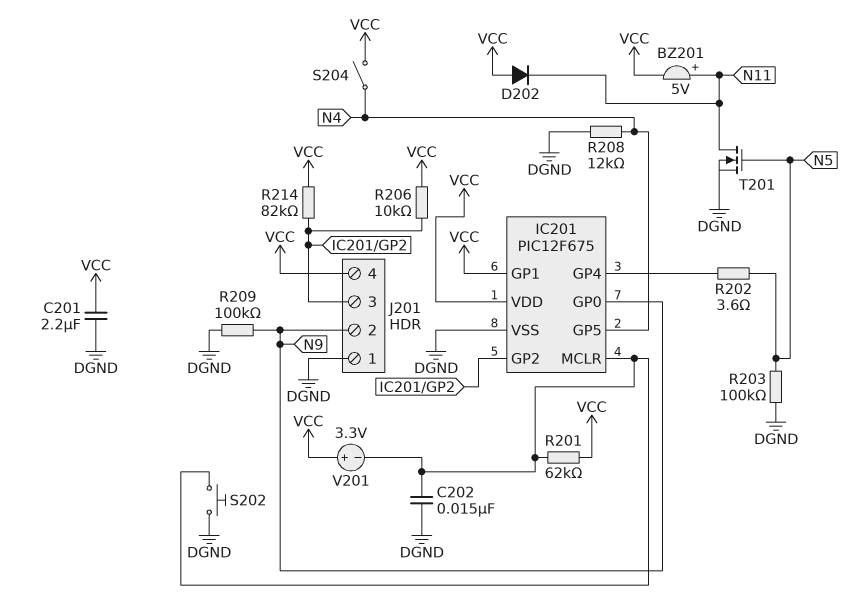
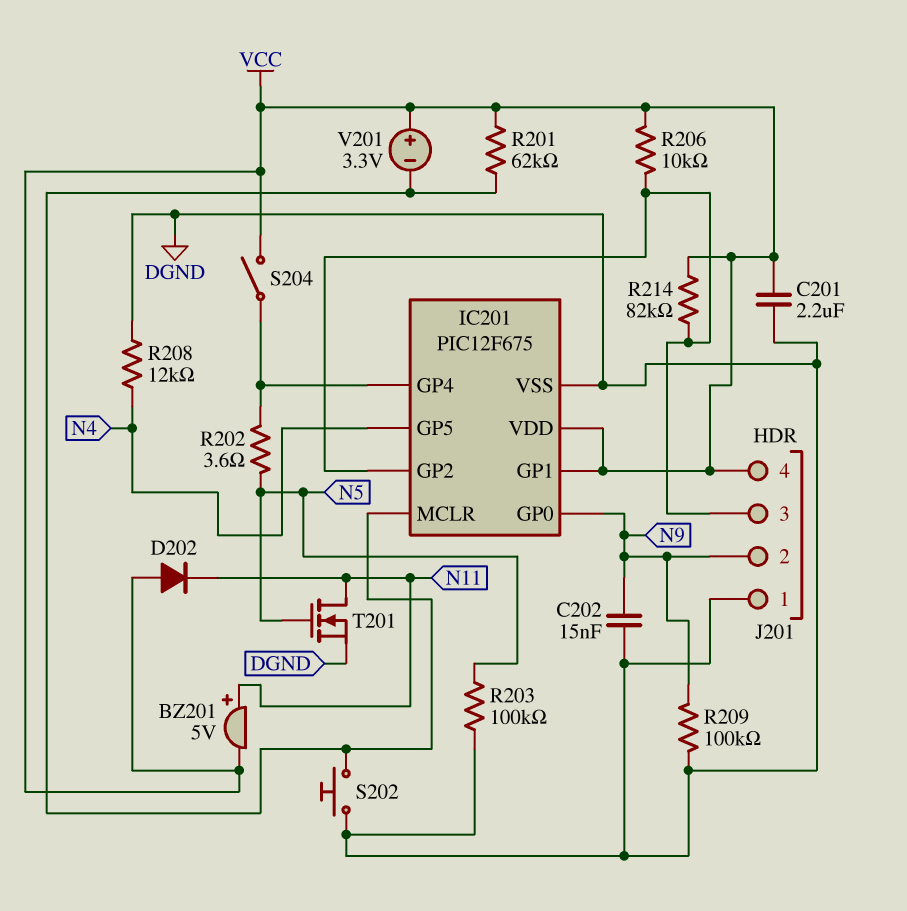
C202: 15nF (DGND, IC201/MCLR) -> 15nF (DGND, N9)
S204: switch (N4, VCC) -> switch (IC201/GP4, VCC)

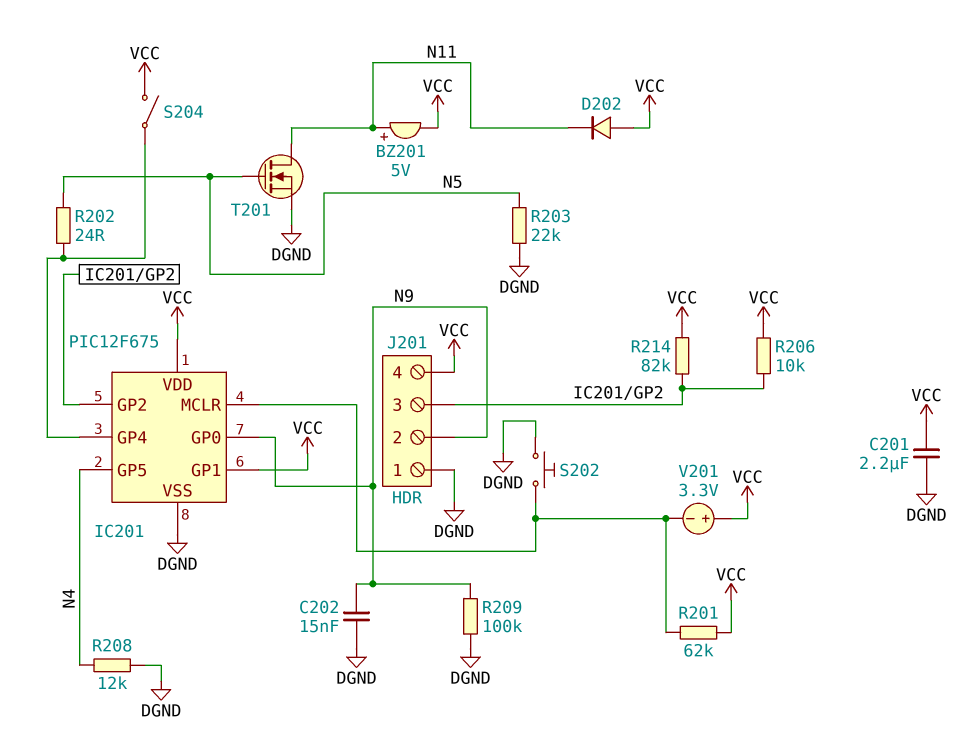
R202: 3.6 (IC201/GP4, N5) -> 24 (IC201/GP4, N5)
R203: 100k (DGND, N5) -> 22k (DGND, N5)

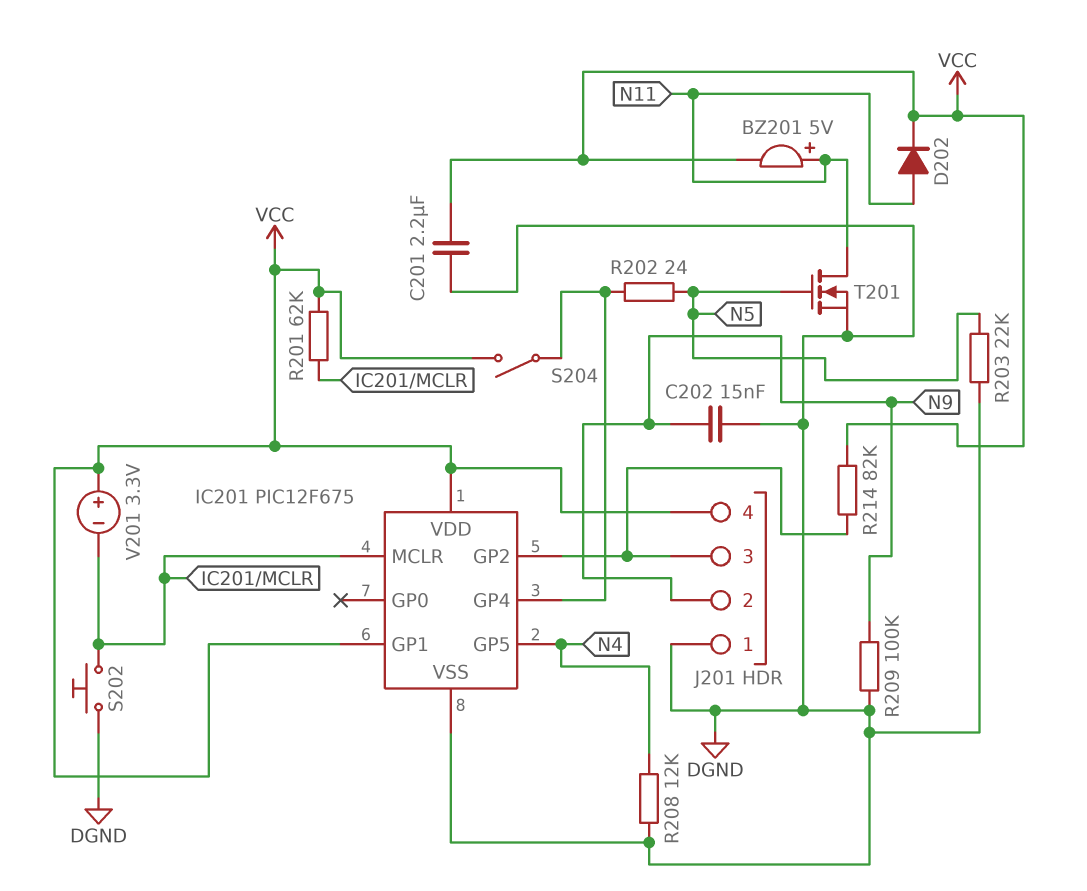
D202: diode (A VCC, K N11) -> diode (A N11, K VCC)
IC201 pin GP0: N9 -> none
R206: 10k (IC201/GP2, VCC) -> none

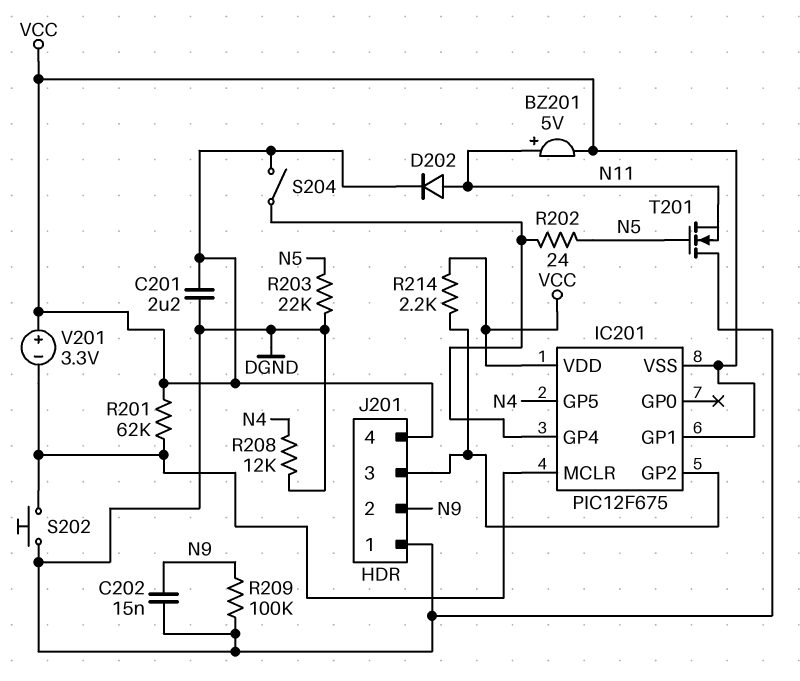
IC201 pin VSS: DGND -> VCC
R214: 82k (IC201/GP2, VCC) -> 2.2k (IC201/GP2, VCC)
T201: NMOS (G N5, D N11, S DGND) -> NMOS (G N5, D DGND, S N11)

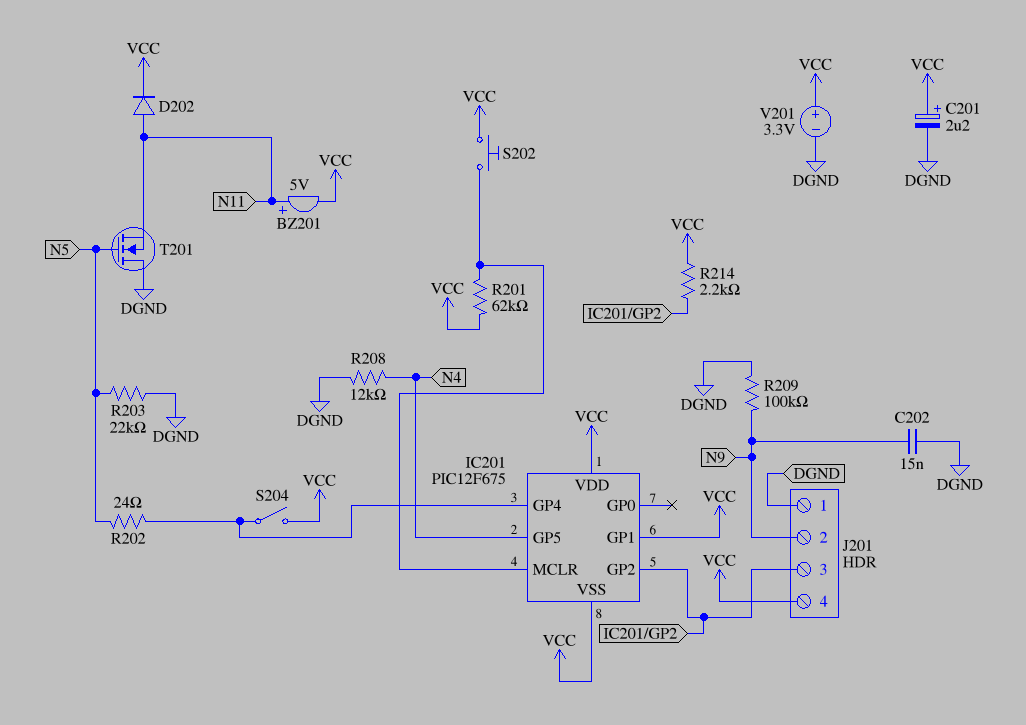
C201: 2.2uF (DGND, VCC) -> 2.2uF (plus VCC, minus DGND)
S202: button (DGND, IC201/MCLR) -> button (IC201/MCLR, VCC)
V201: 3.3V (plus VCC, minus IC201/MCLR) -> 3.3V (plus VCC, minus DGND)

